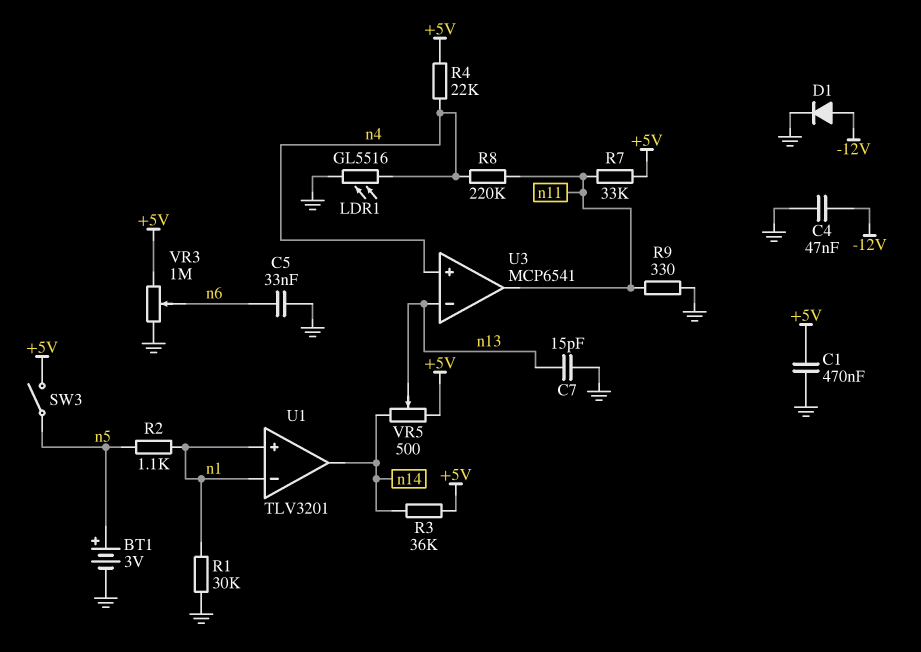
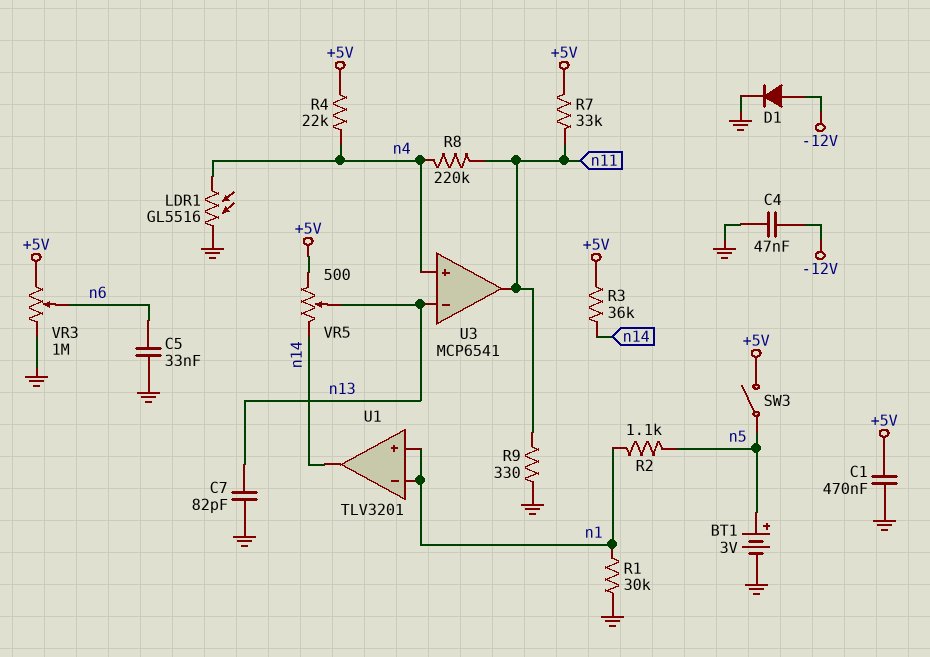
C7: 15pF (GND, n13) -> 82pF (GND, n13)

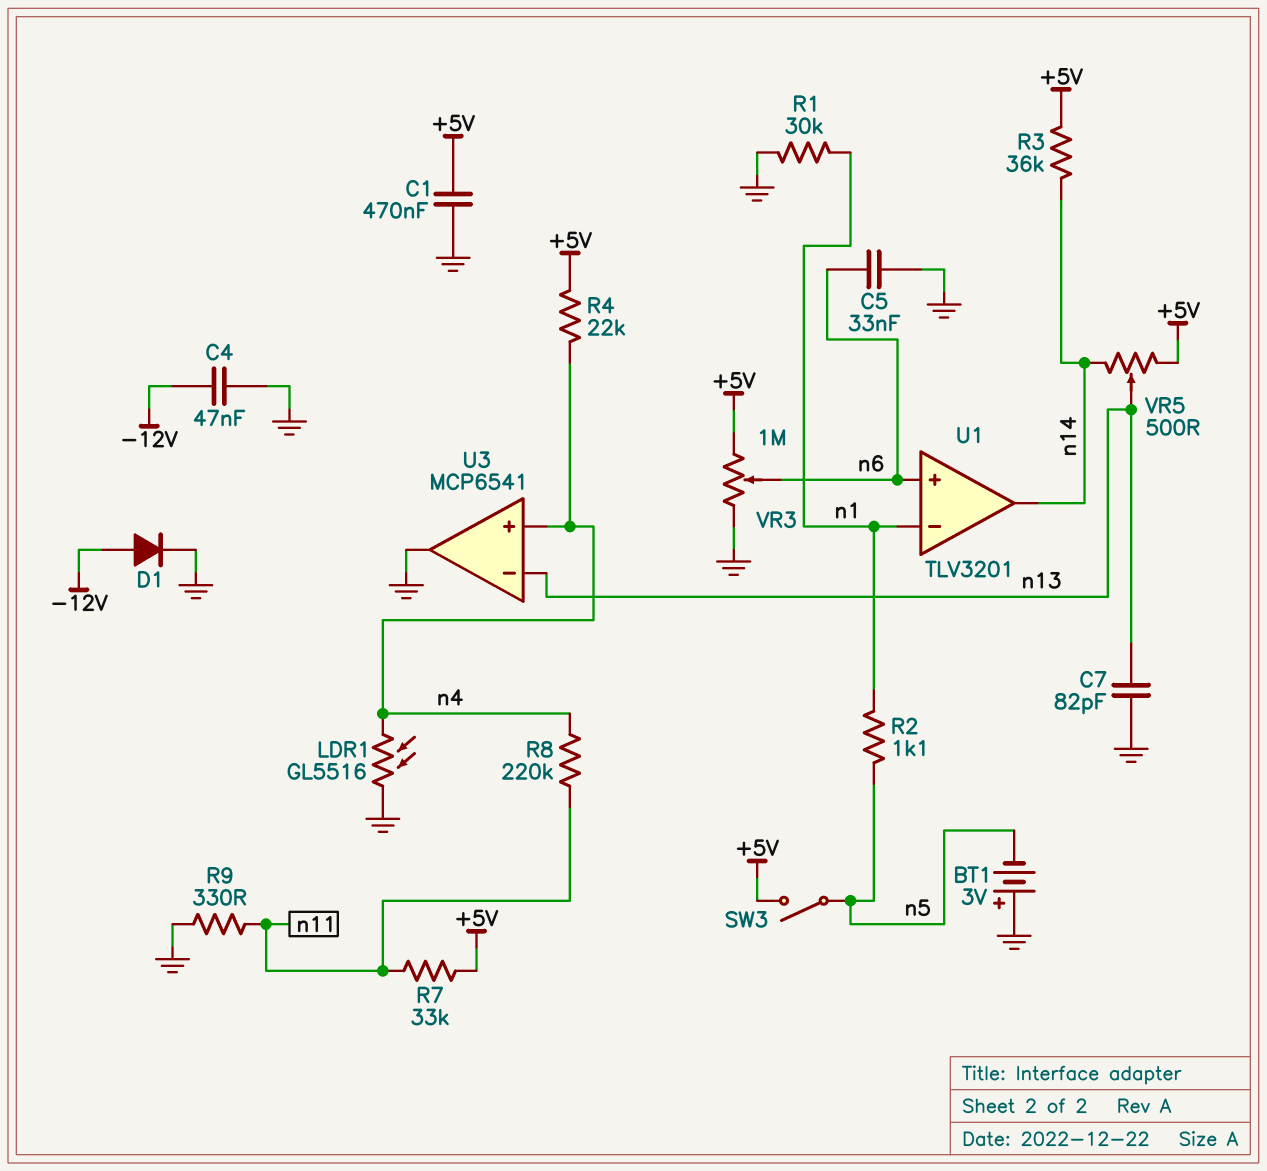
BT1: 3V (plus n5, minus GND) -> 3V (plus GND, minus n5)
U1 pin in+: n1 -> n6
U3 pin out: n11 -> GND

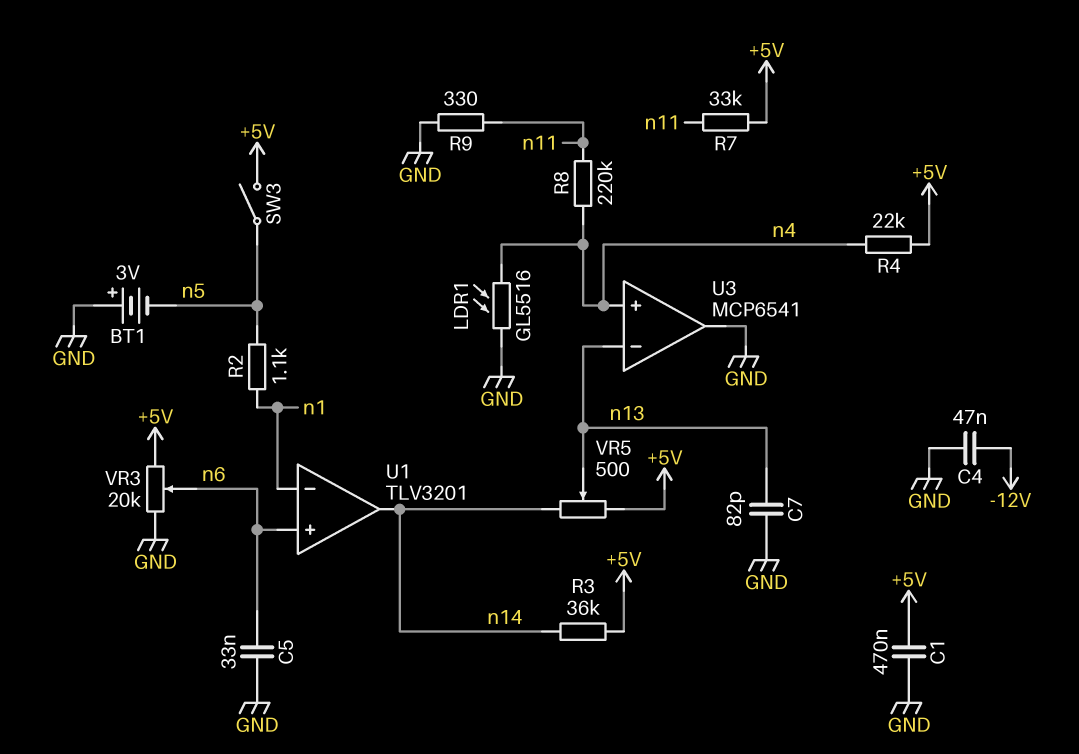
D1: diode (A -12V, K GND) -> none
R1: 30k (GND, n1) -> none
VR3: 1M (+5V, GND, wiper n6) -> 20k (+5V, GND, wiper n6)

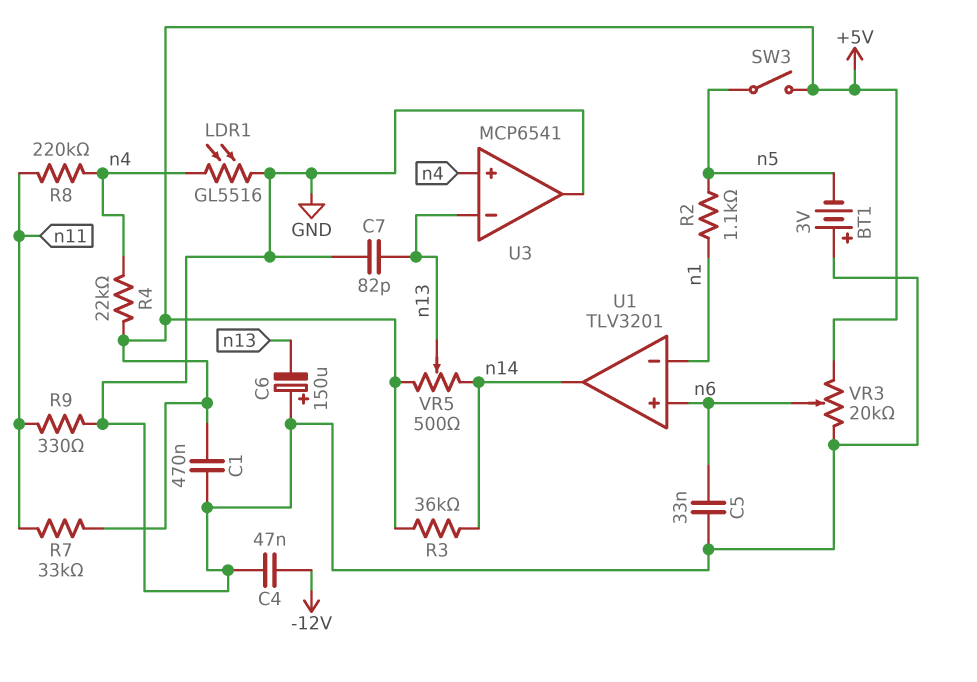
C6: none -> 150uF (plus GND, minus n13)

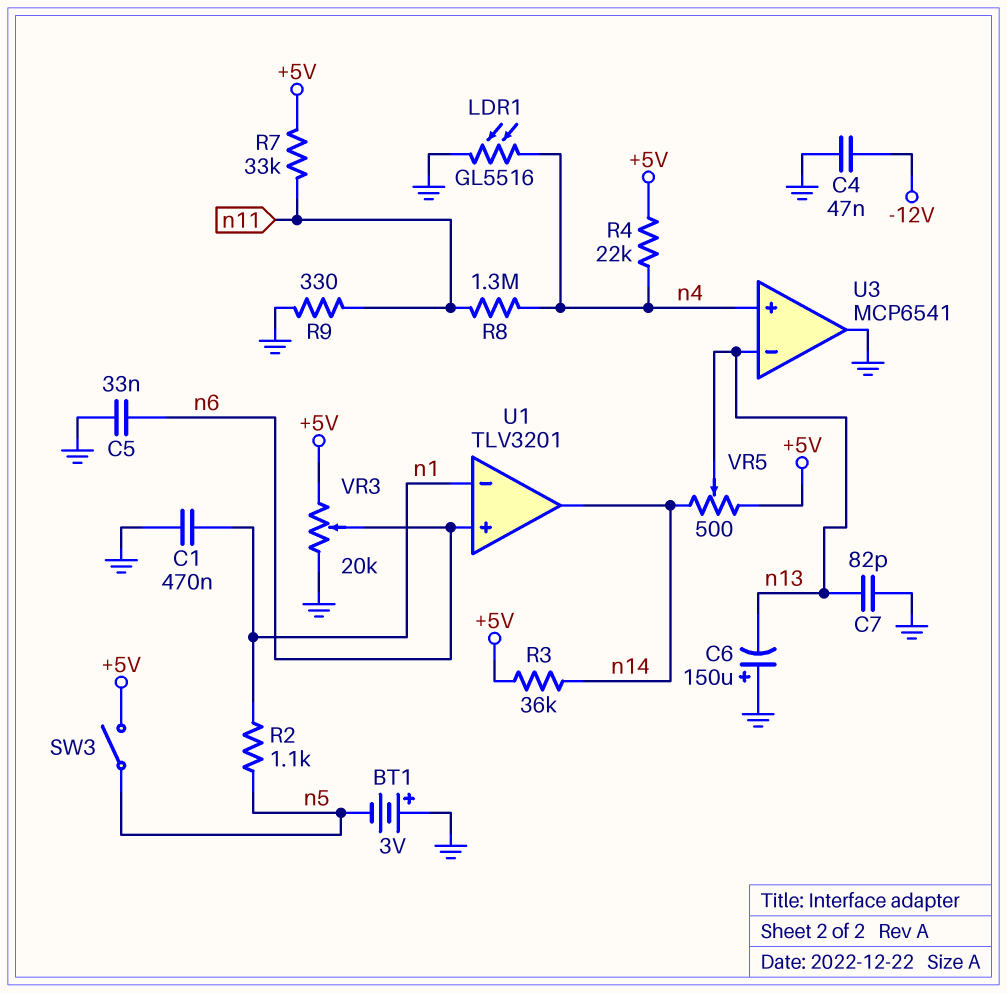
C1: 470nF (+5V, GND) -> 470nF (GND, n1)
R8: 220k (n4, n11) -> 1.3M (n4, n11)

